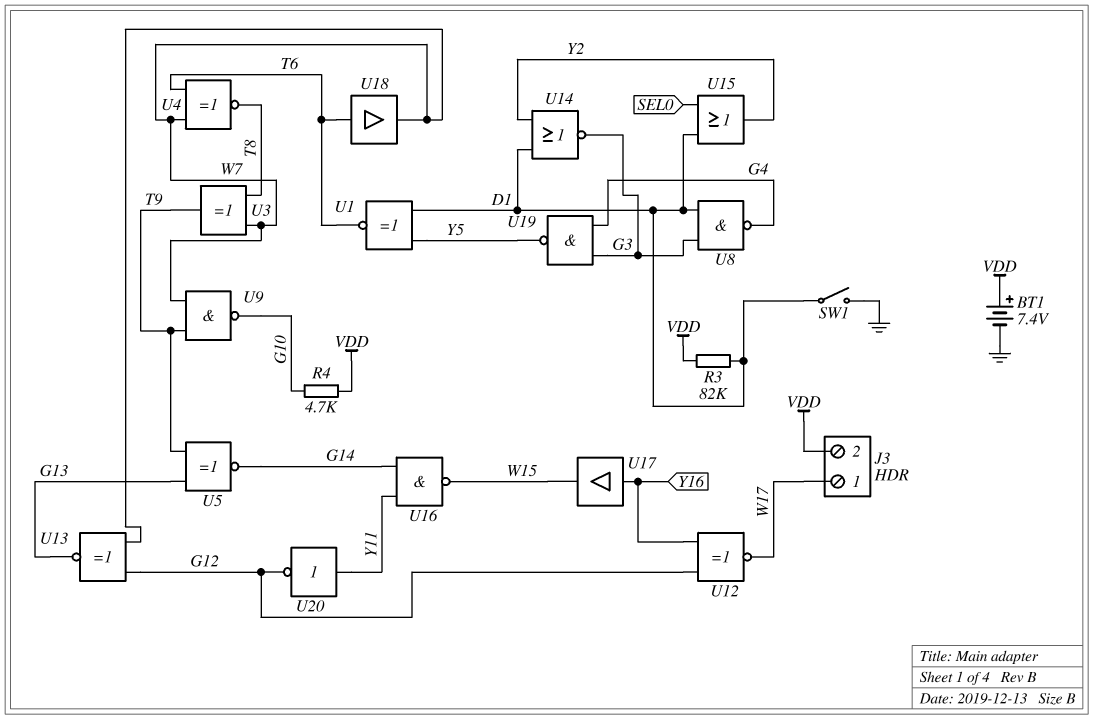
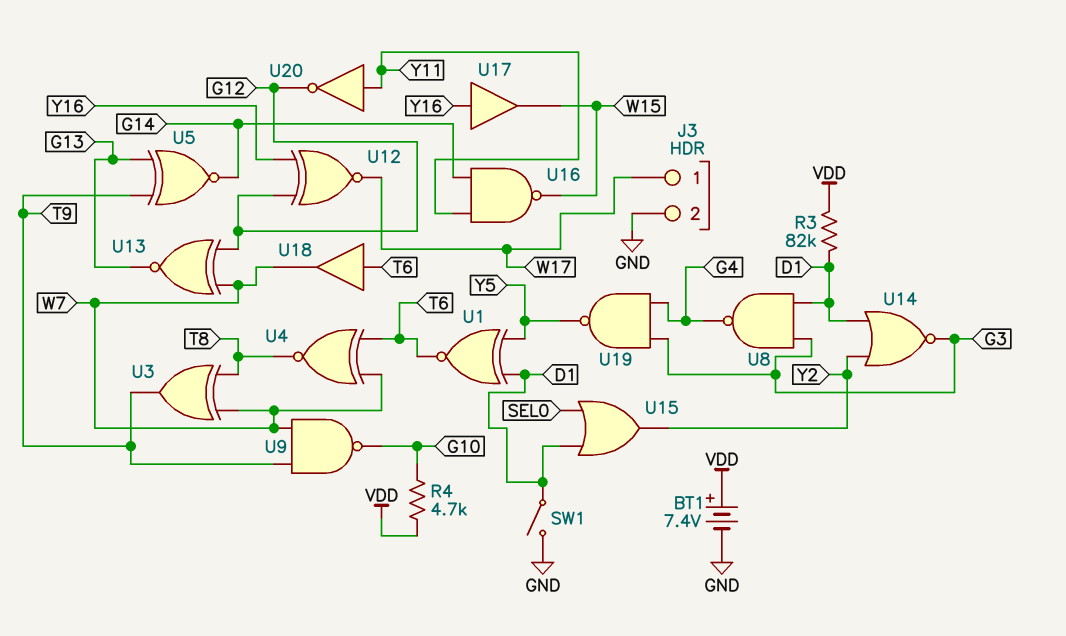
J3 pin 2: VDD -> GND

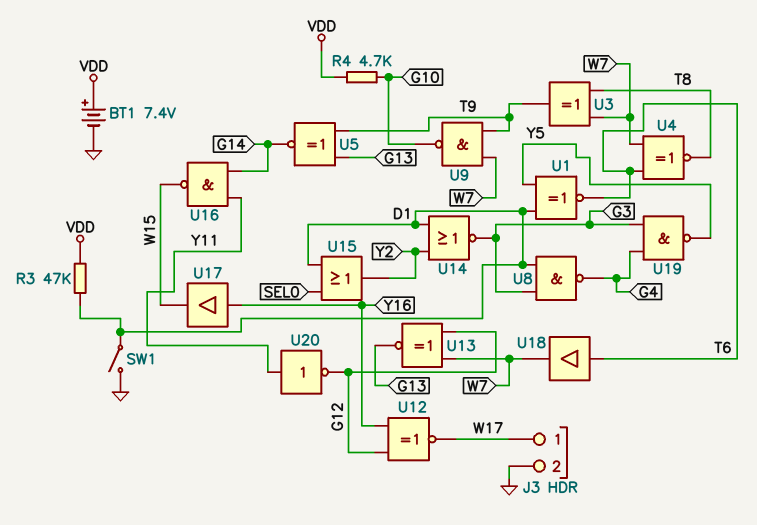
R3: 82k (D1, VDD) -> 47k (D1, VDD)

